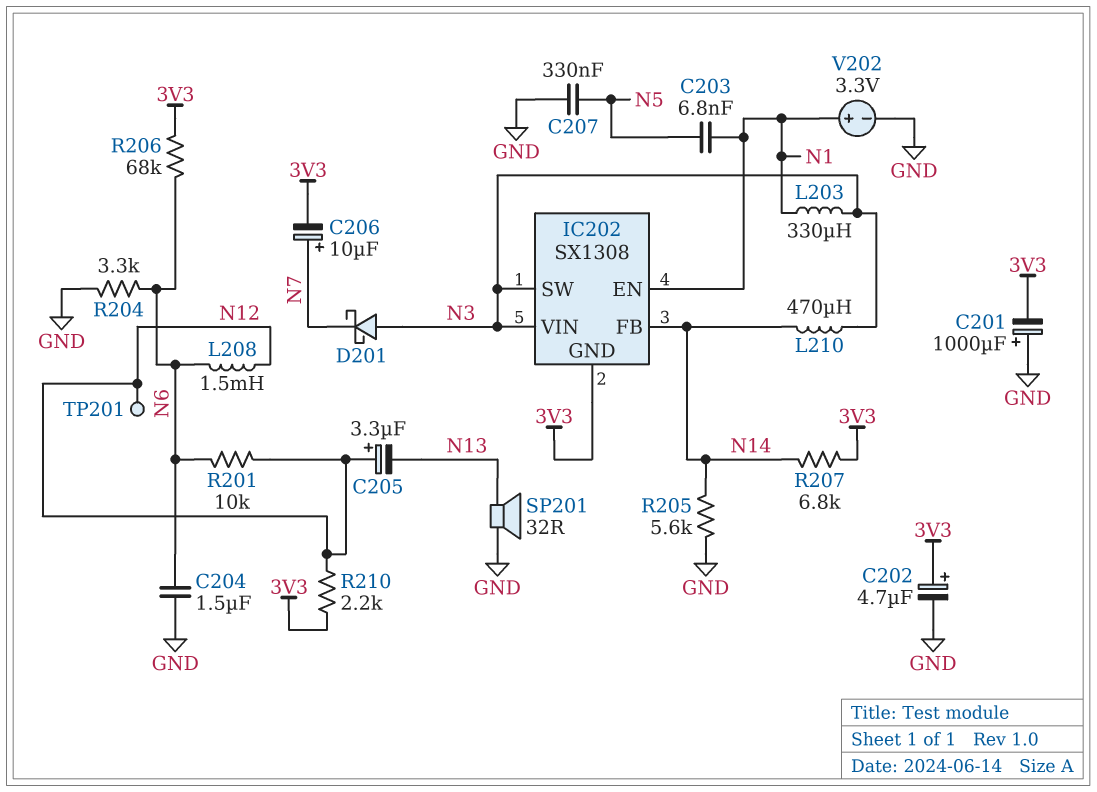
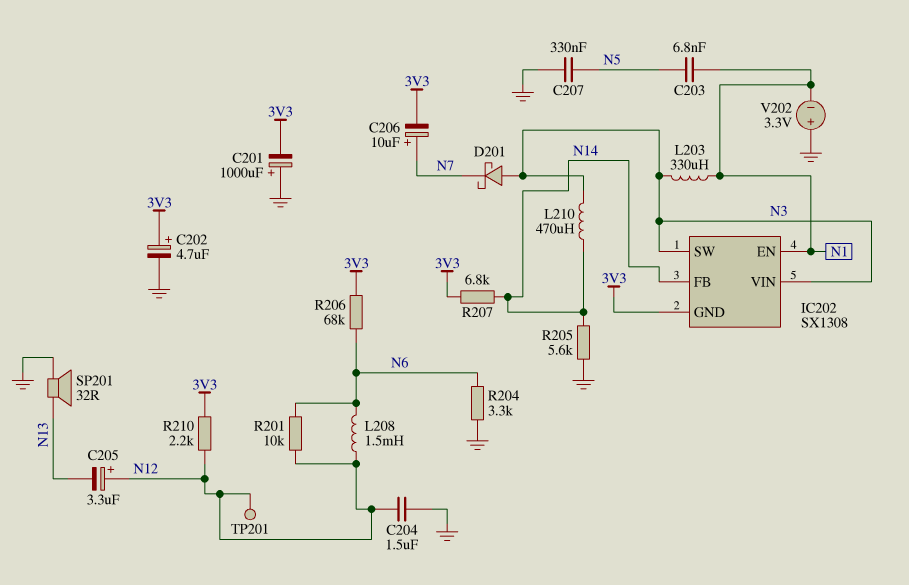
C204: 1.5uF (GND, N6) -> 1.5uF (GND, N12)
V202: 3.3V (plus N1, minus GND) -> 3.3V (plus GND, minus N1)

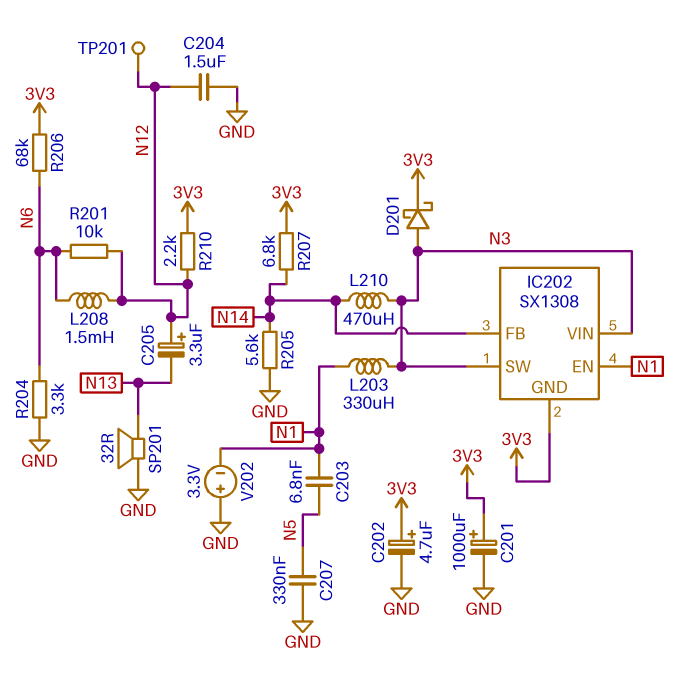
C201: 1000uF (plus GND, minus 3V3) -> 1000uF (plus 3V3, minus GND)
C206: 10uF (plus N7, minus 3V3) -> none
D201: schottky (A N3, K N7) -> schottky (A N3, K 3V3)

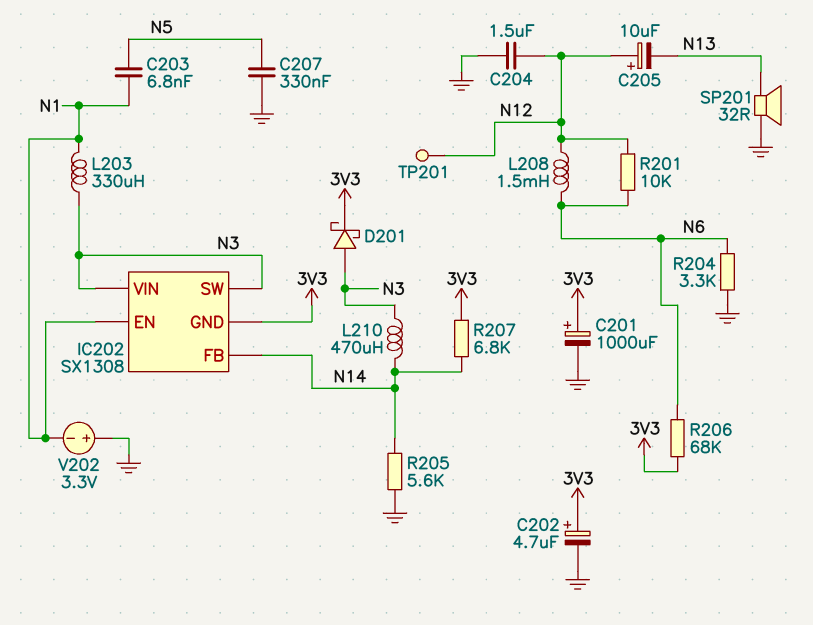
C205: 3.3uF (plus N12, minus N13) -> 10uF (plus N12, minus N13)
R210: 2.2k (3V3, N12) -> none

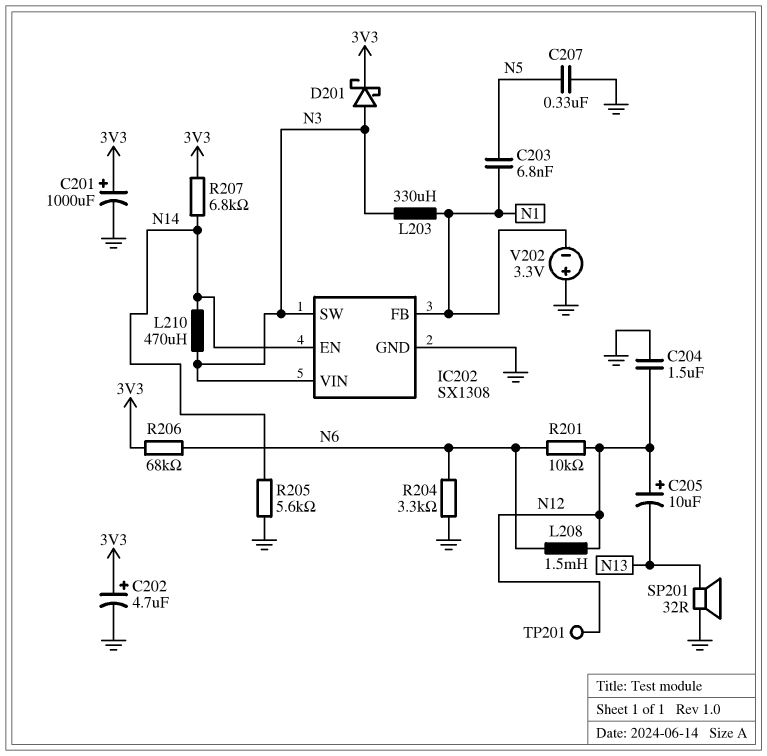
IC202 pin EN: N1 -> N14
IC202 pin FB: N14 -> N1
IC202 pin GND: 3V3 -> GND

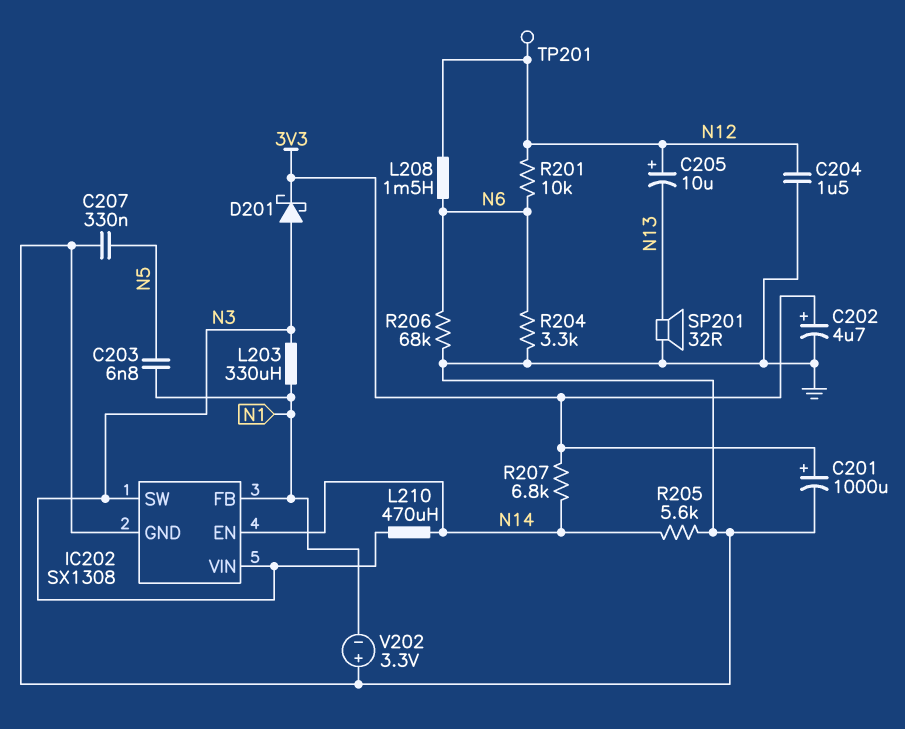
R206: 68k (3V3, N6) -> 68k (GND, N6)

